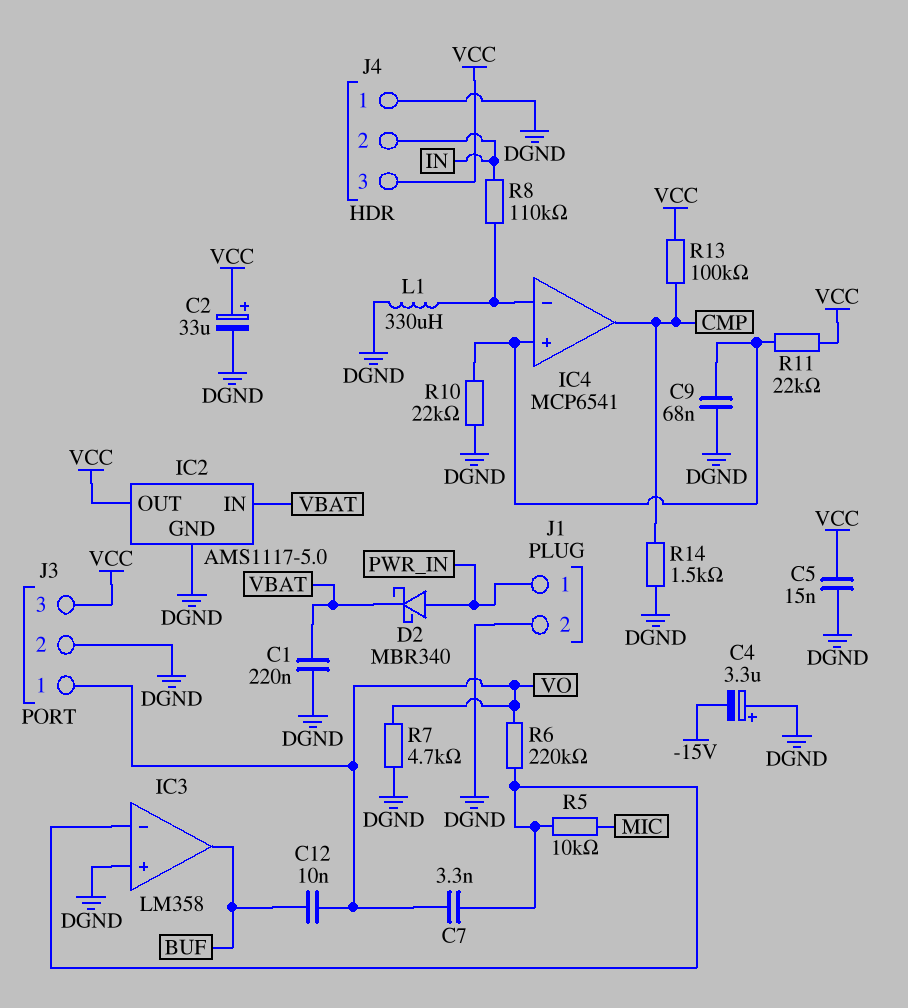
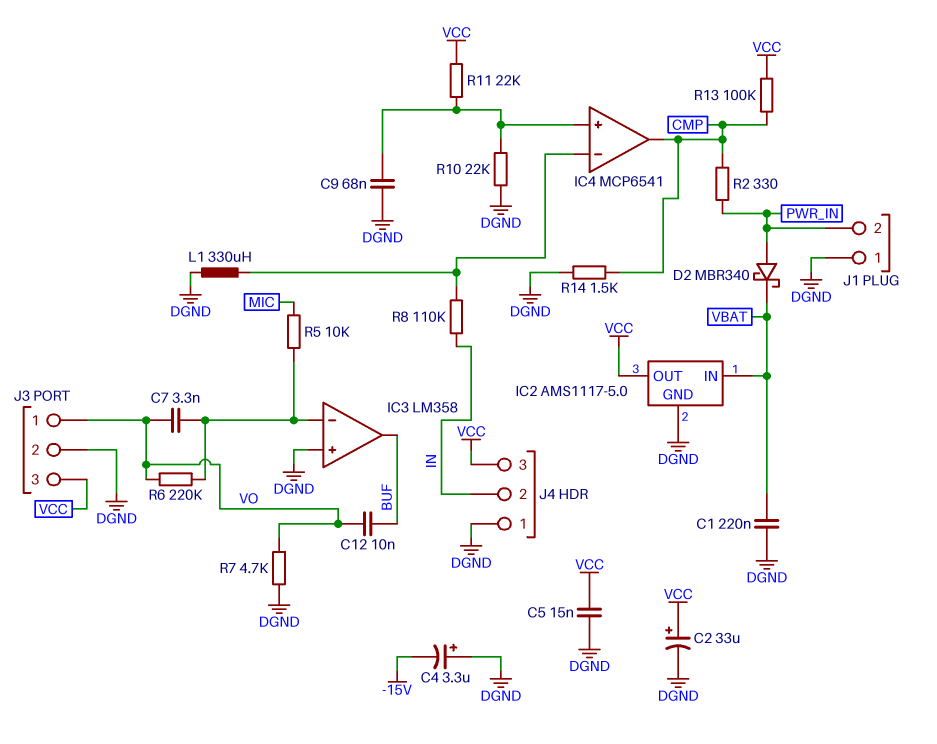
J1 pin 1: PWR_IN -> DGND
J1 pin 2: DGND -> PWR_IN
R2: none -> 330 (CMP, PWR_IN)

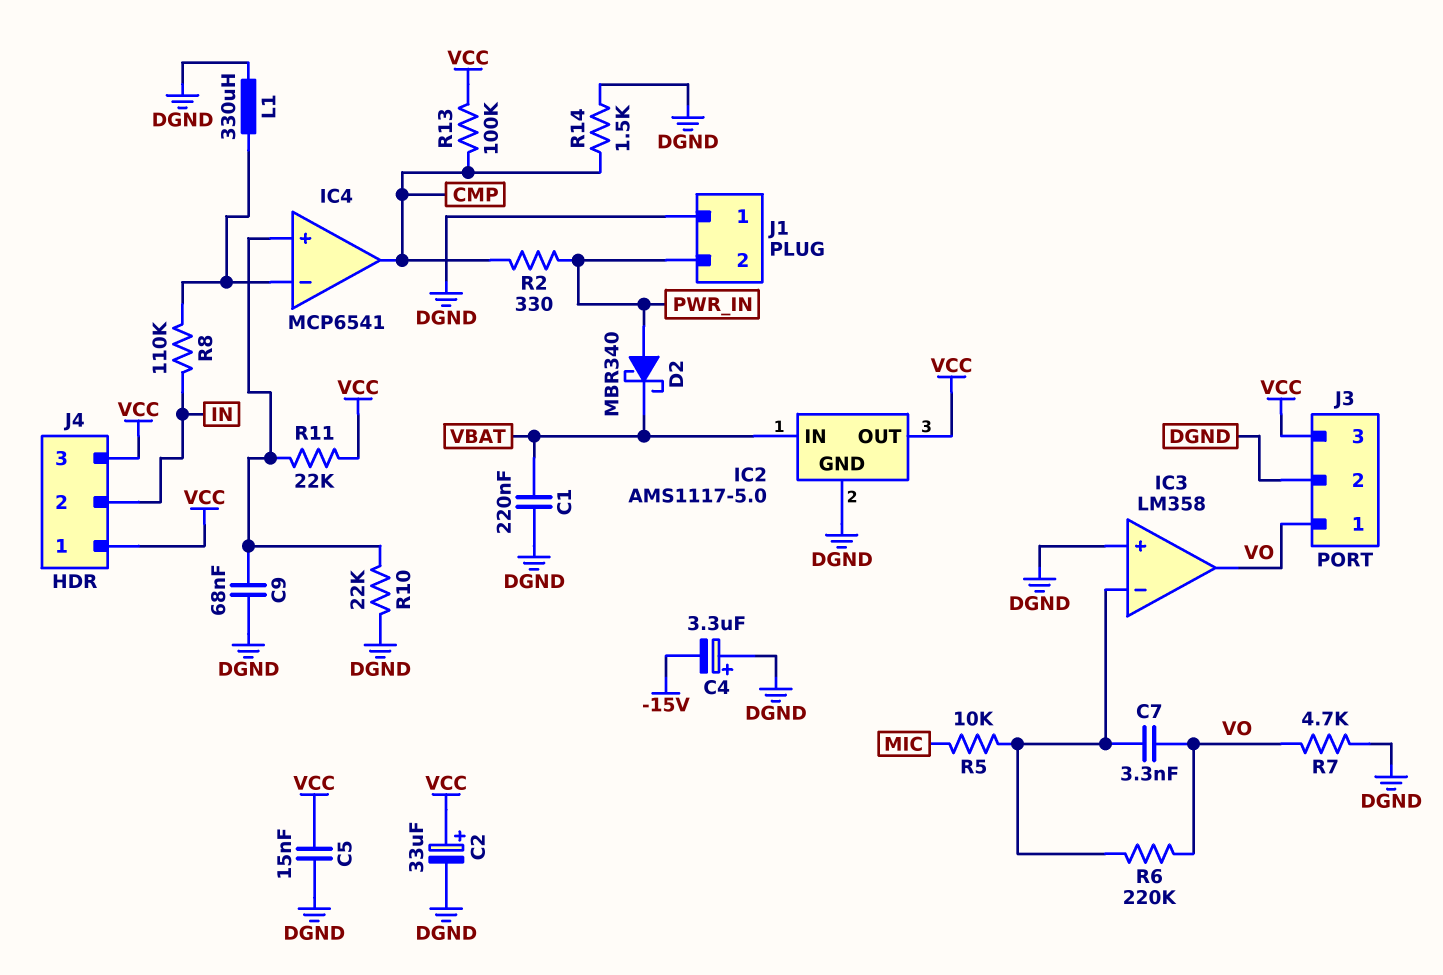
C12: 10nF (BUF, VO) -> none
IC3 pin out: BUF -> VO
J4 pin 1: DGND -> VCC

